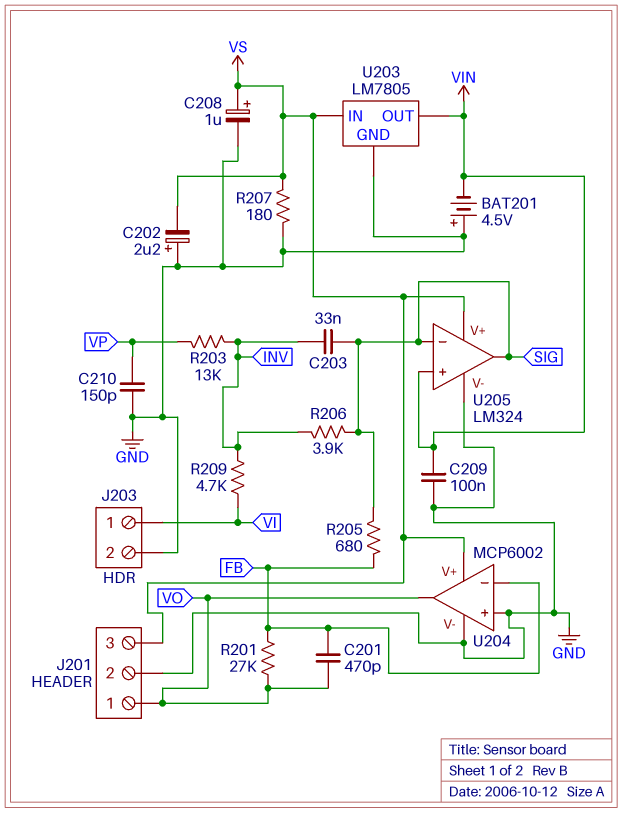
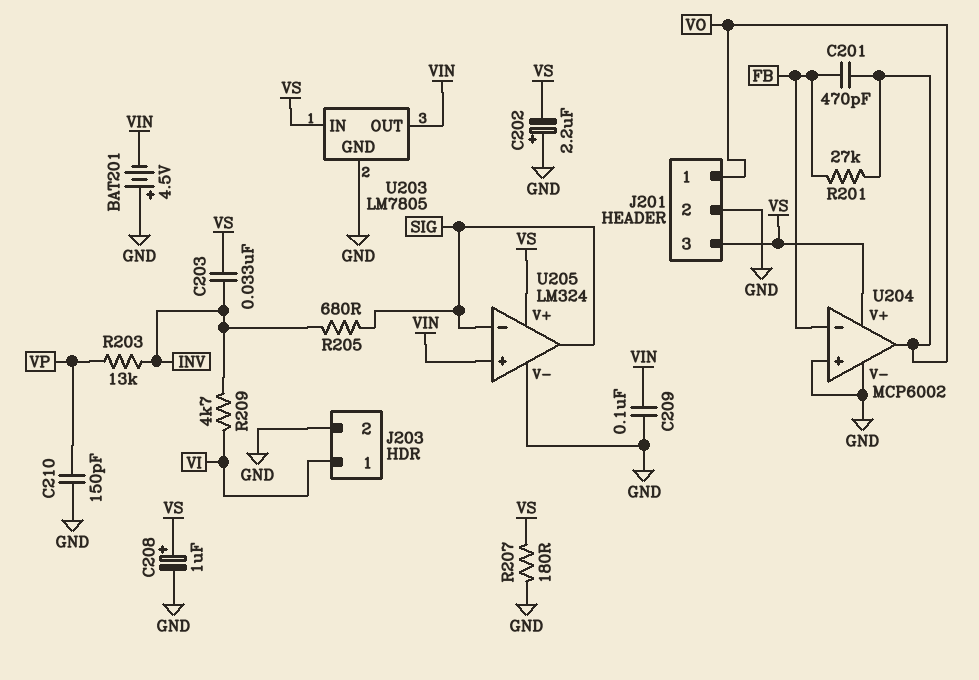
C203: 33nF (INV, SIG) -> 33nF (INV, VS)
R205: 680 (FB, SIG) -> 680 (INV, SIG)
R206: 3.9k (INV, SIG) -> none

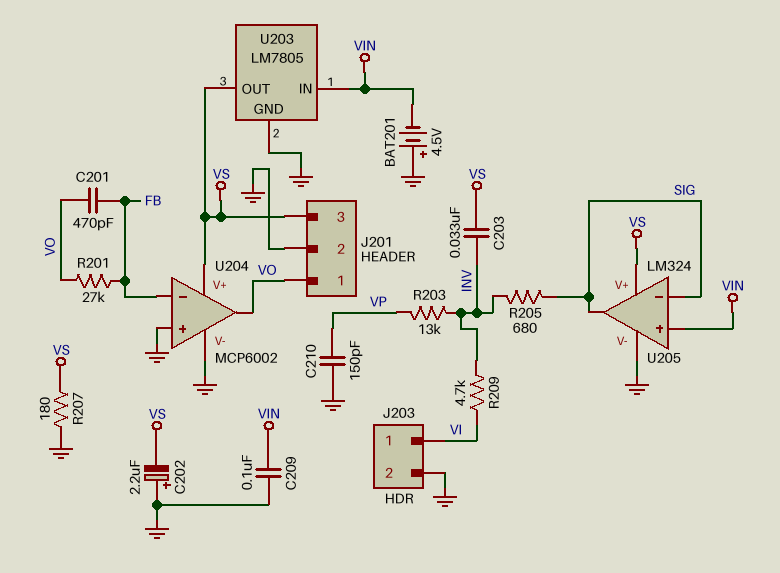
C208: 1uF (plus VS, minus GND) -> none
U203 pin IN: VS -> VIN
U203 pin OUT: VIN -> VS

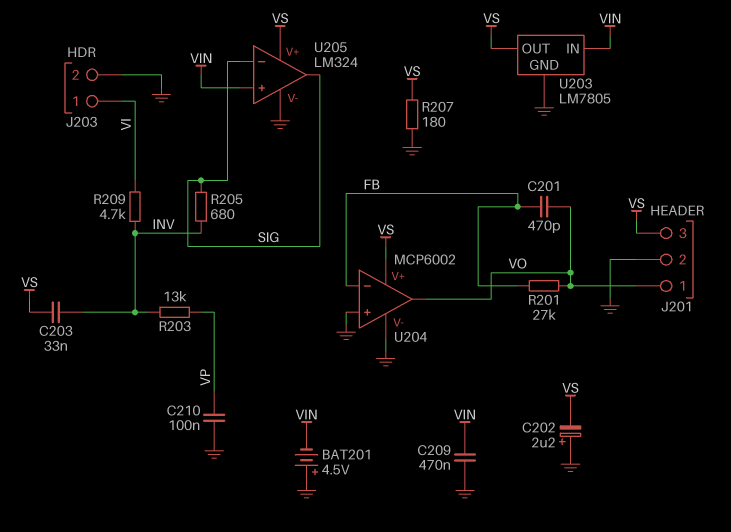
C209: 100nF (GND, VIN) -> 470nF (GND, VIN)
C210: 150pF (GND, VP) -> 100nF (GND, VP)

